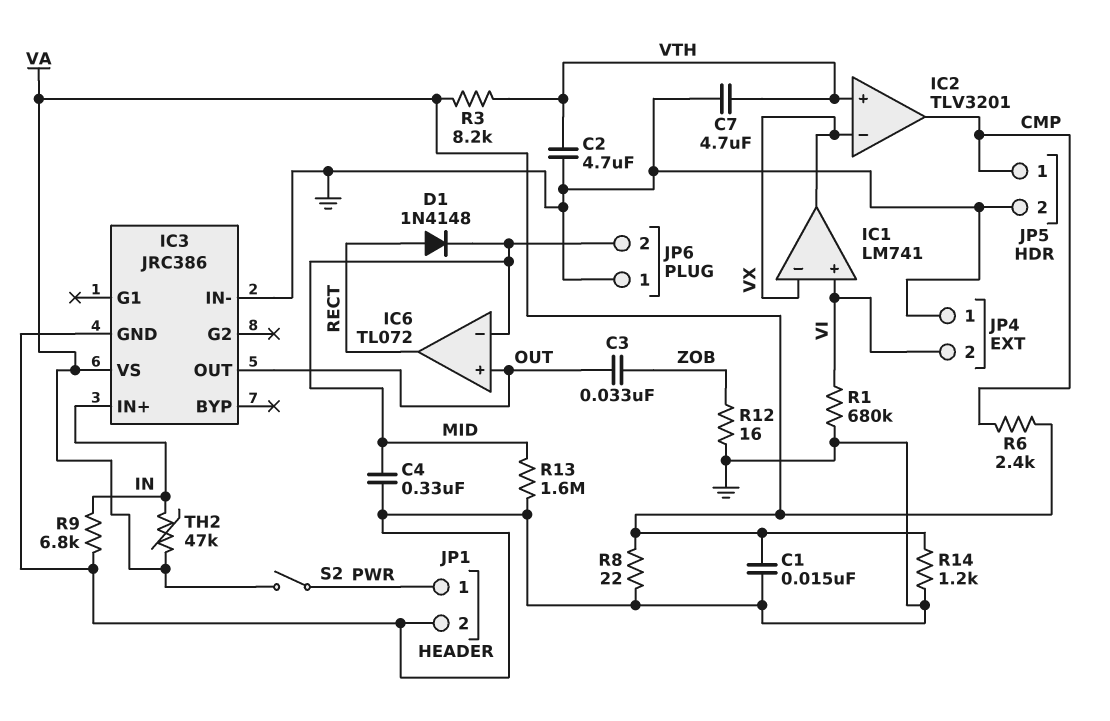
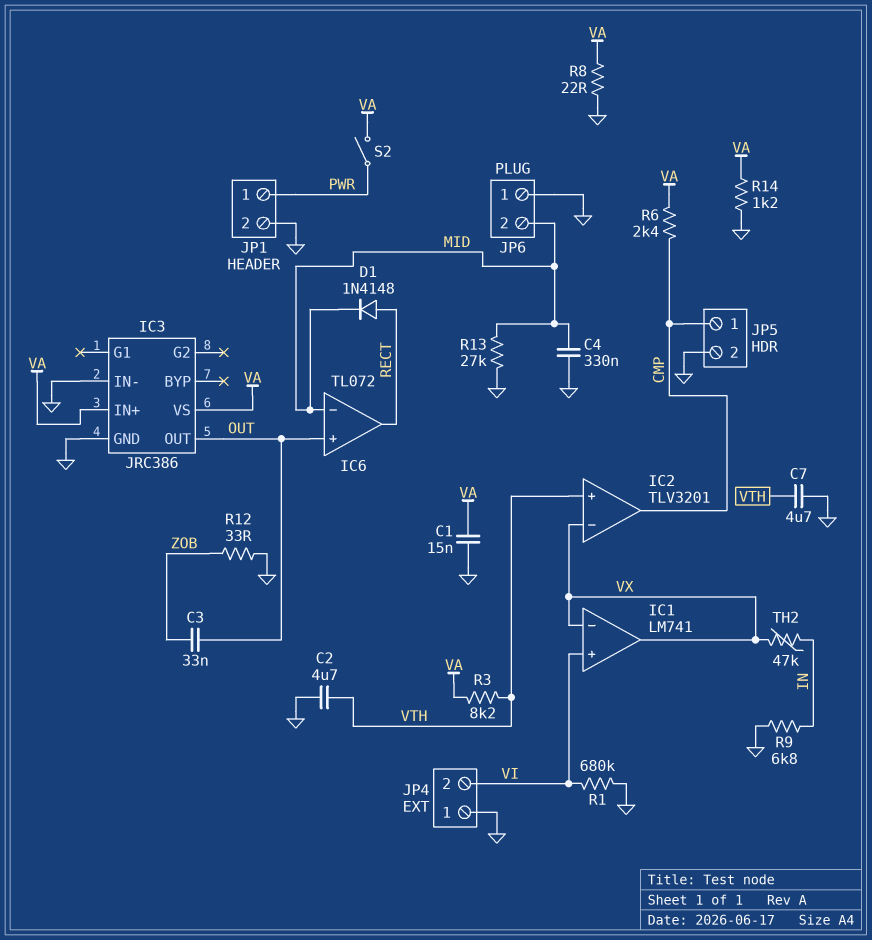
IC3 pin IN+: IN -> VA
R12: 16 (GND, ZOB) -> 33 (GND, ZOB)
R13: 1.6M (GND, MID) -> 27k (GND, MID)
TH2: 47k (IN, VA) -> 47k (IN, VX)

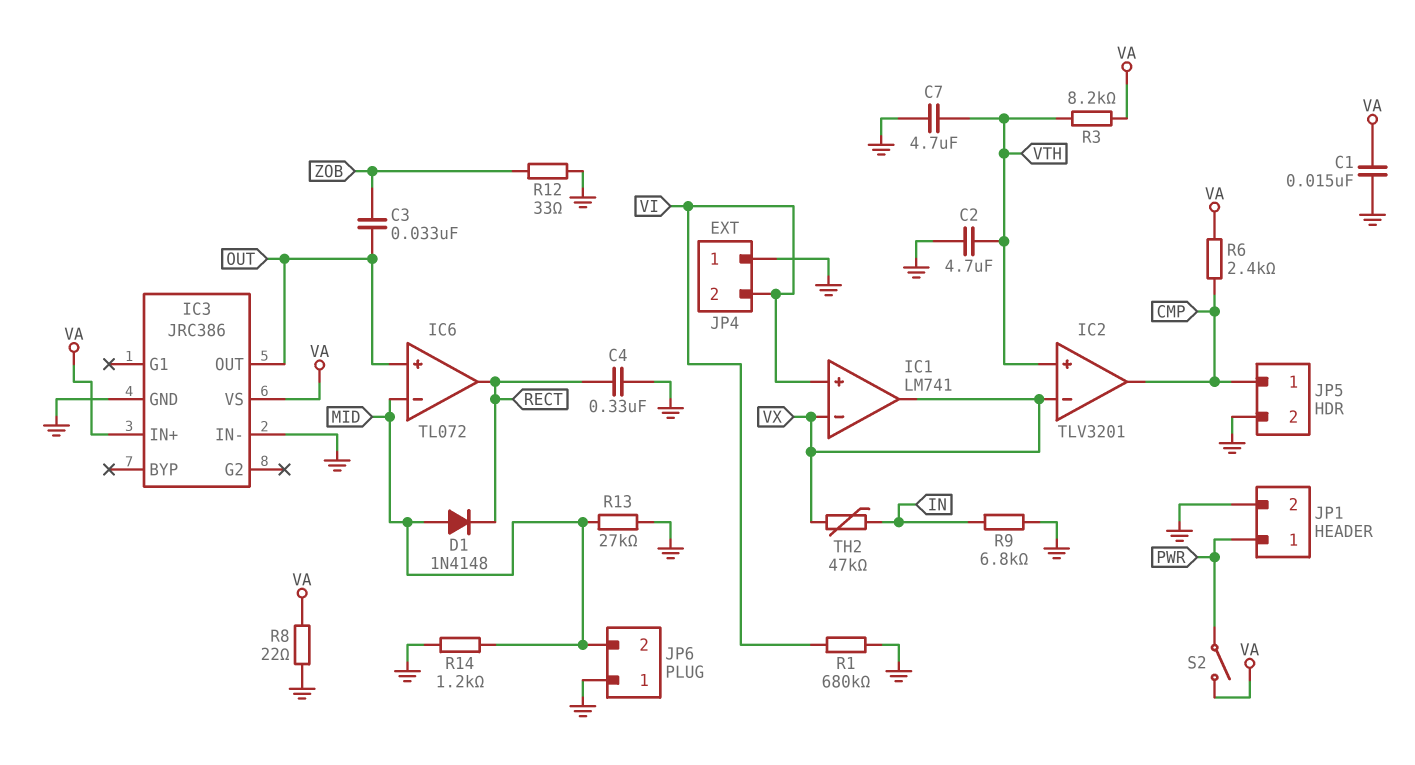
C4: 330nF (GND, MID) -> 330nF (GND, RECT)
D1: diode 1N4148 (A RECT, K MID) -> diode 1N4148 (A MID, K RECT)
R14: 1.2k (GND, VA) -> 1.2k (GND, MID)

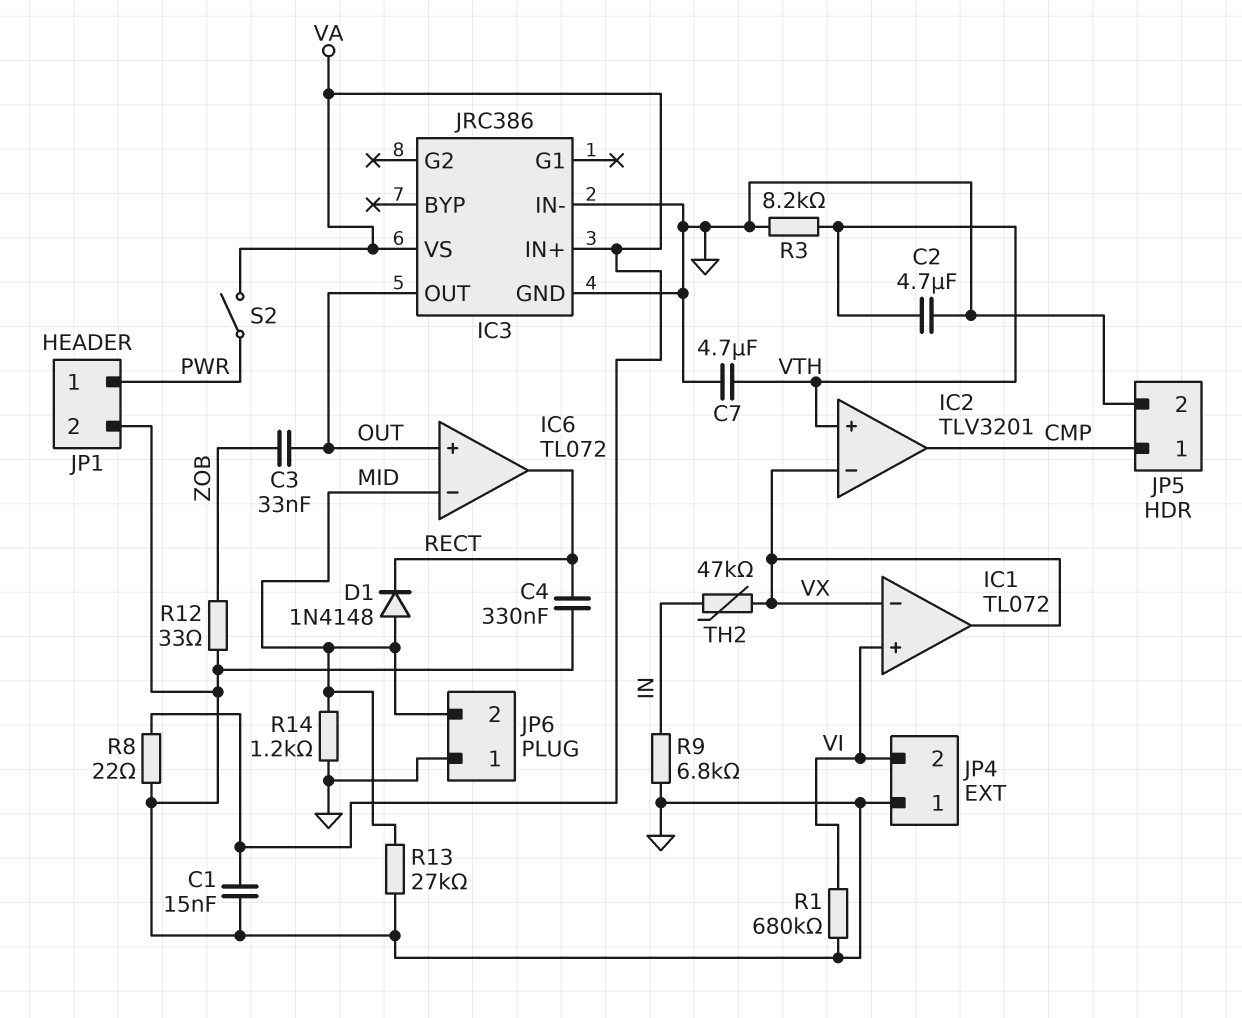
IC1: LM741 -> TL072
R3: 8.2k (VA, VTH) -> 8.2k (GND, VTH)
R6: 2.4k (CMP, VA) -> none

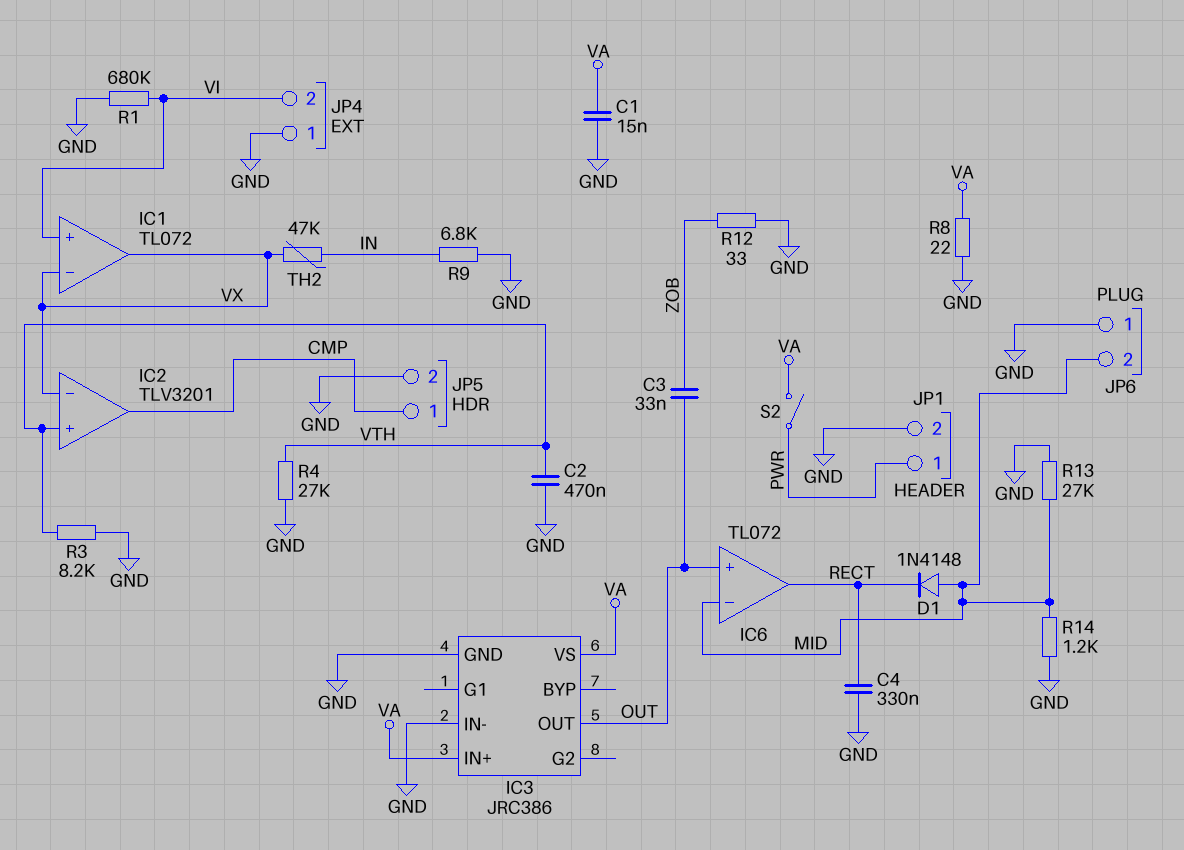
C2: 4.7uF (GND, VTH) -> 470nF (GND, VTH)
C7: 4.7uF (GND, VTH) -> none
R4: none -> 27k (GND, VTH)

